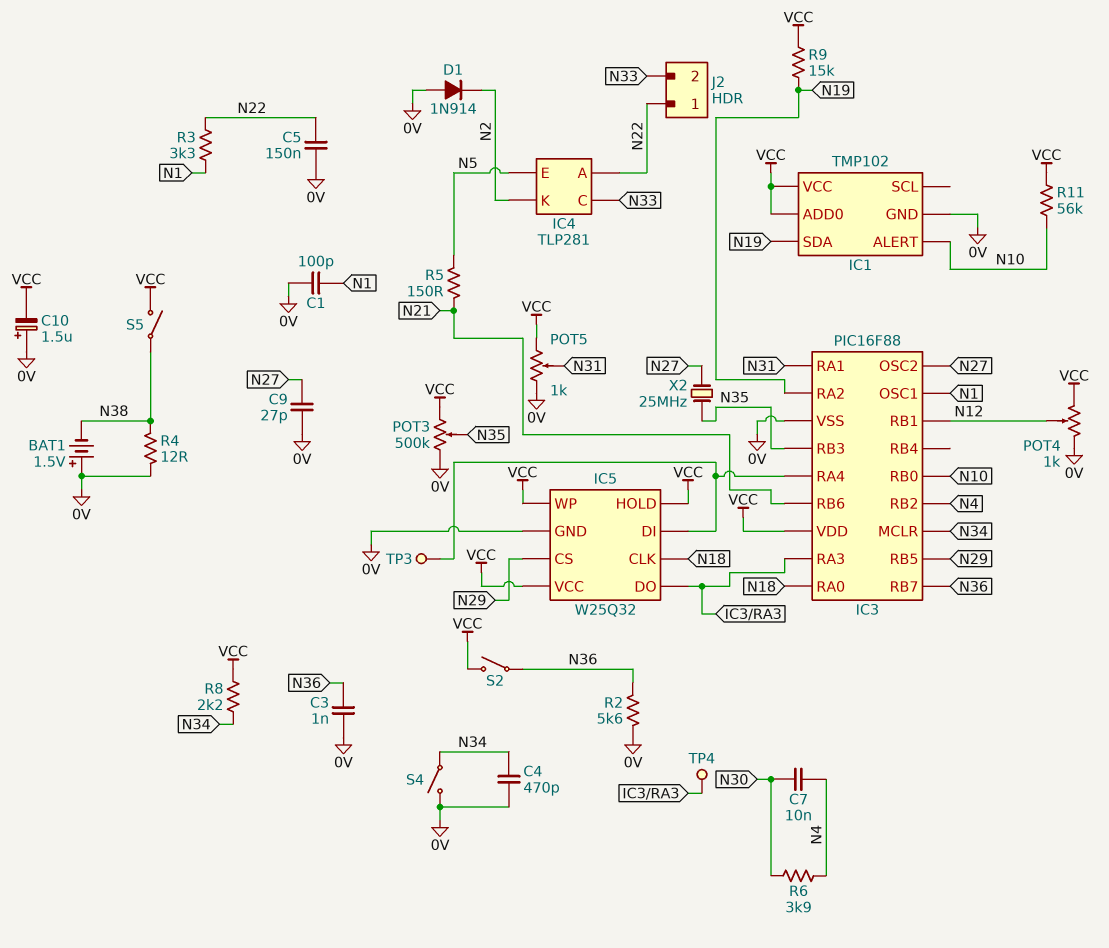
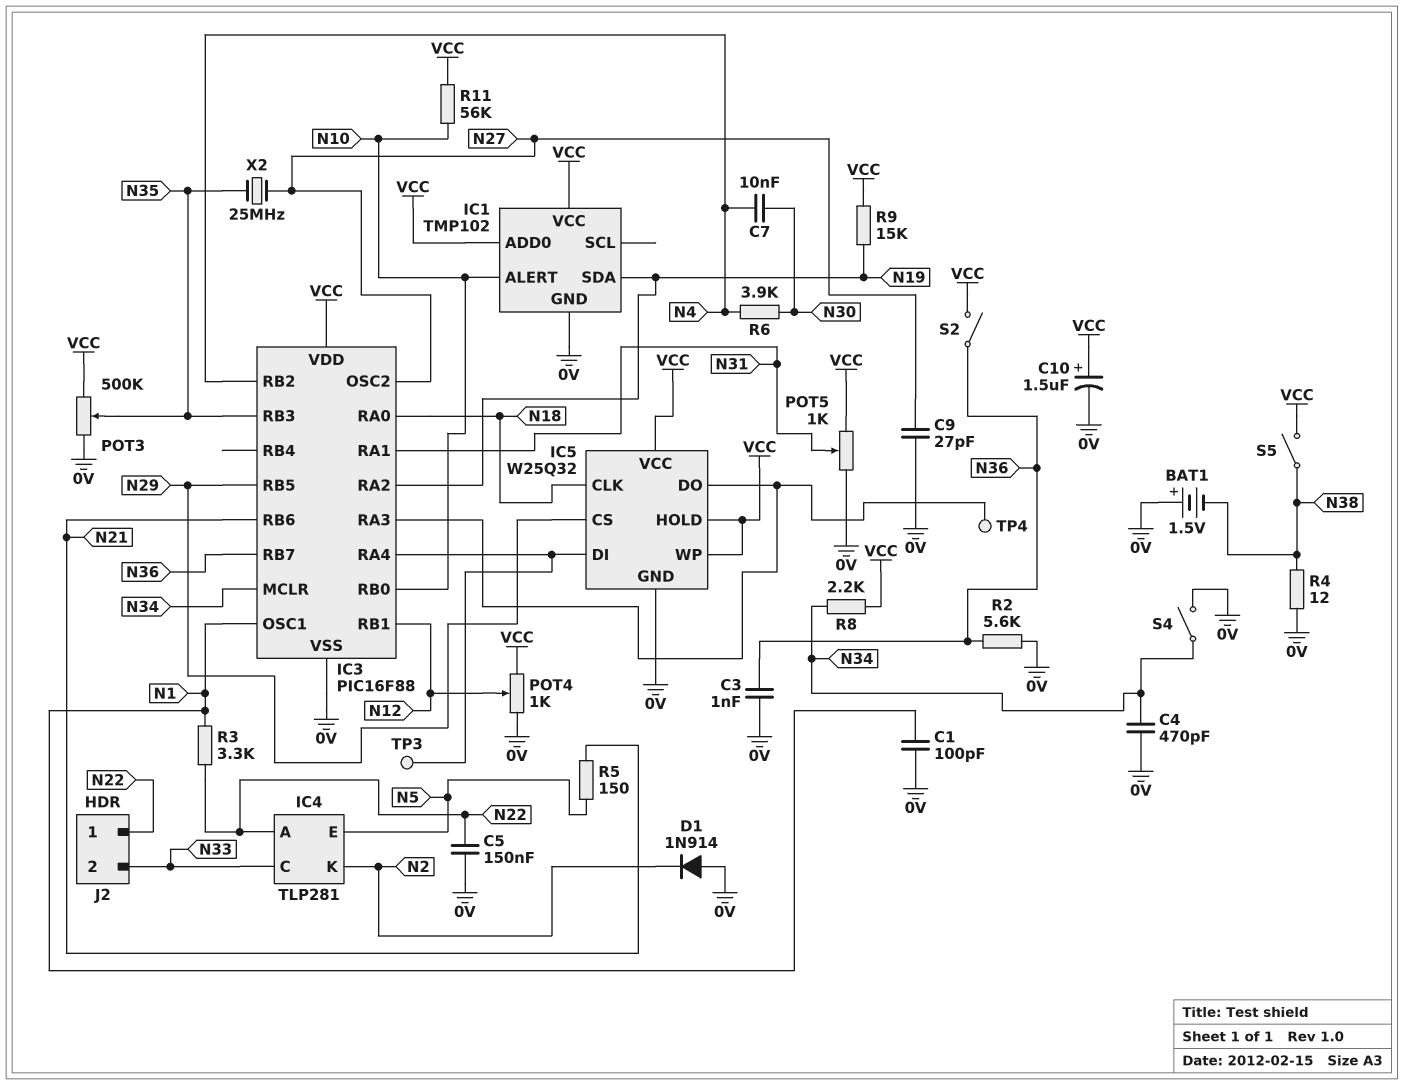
C10: 1.5uF (plus 0V, minus VCC) -> 1.5uF (plus VCC, minus 0V)

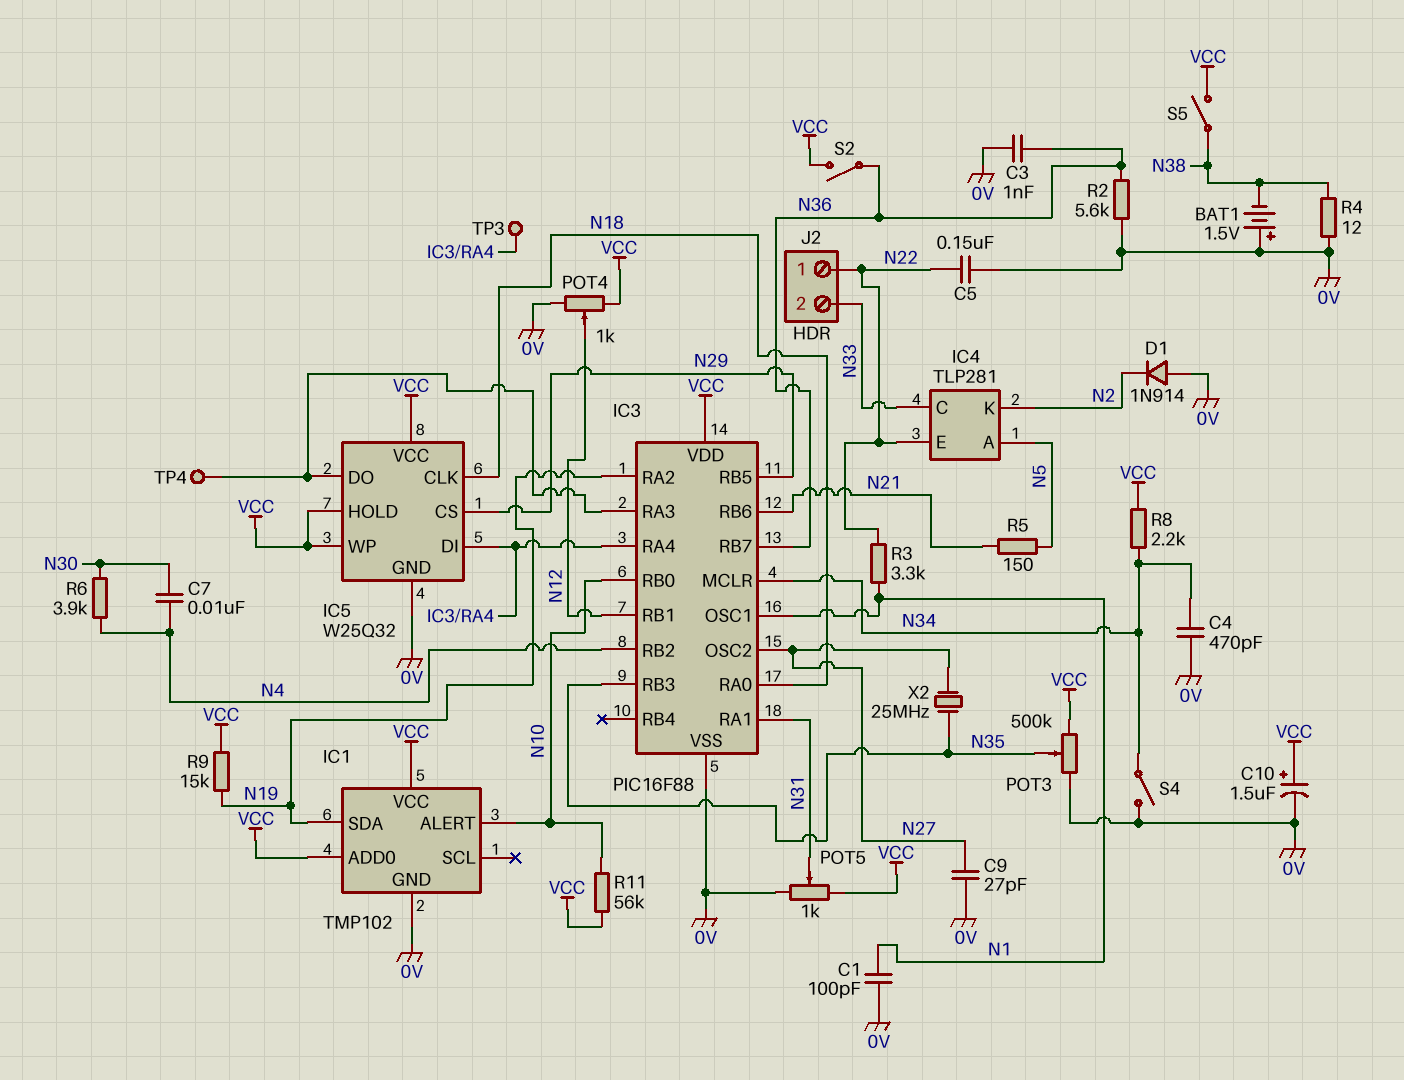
IC4 pin A: N22 -> N5
IC4 pin E: N5 -> N22

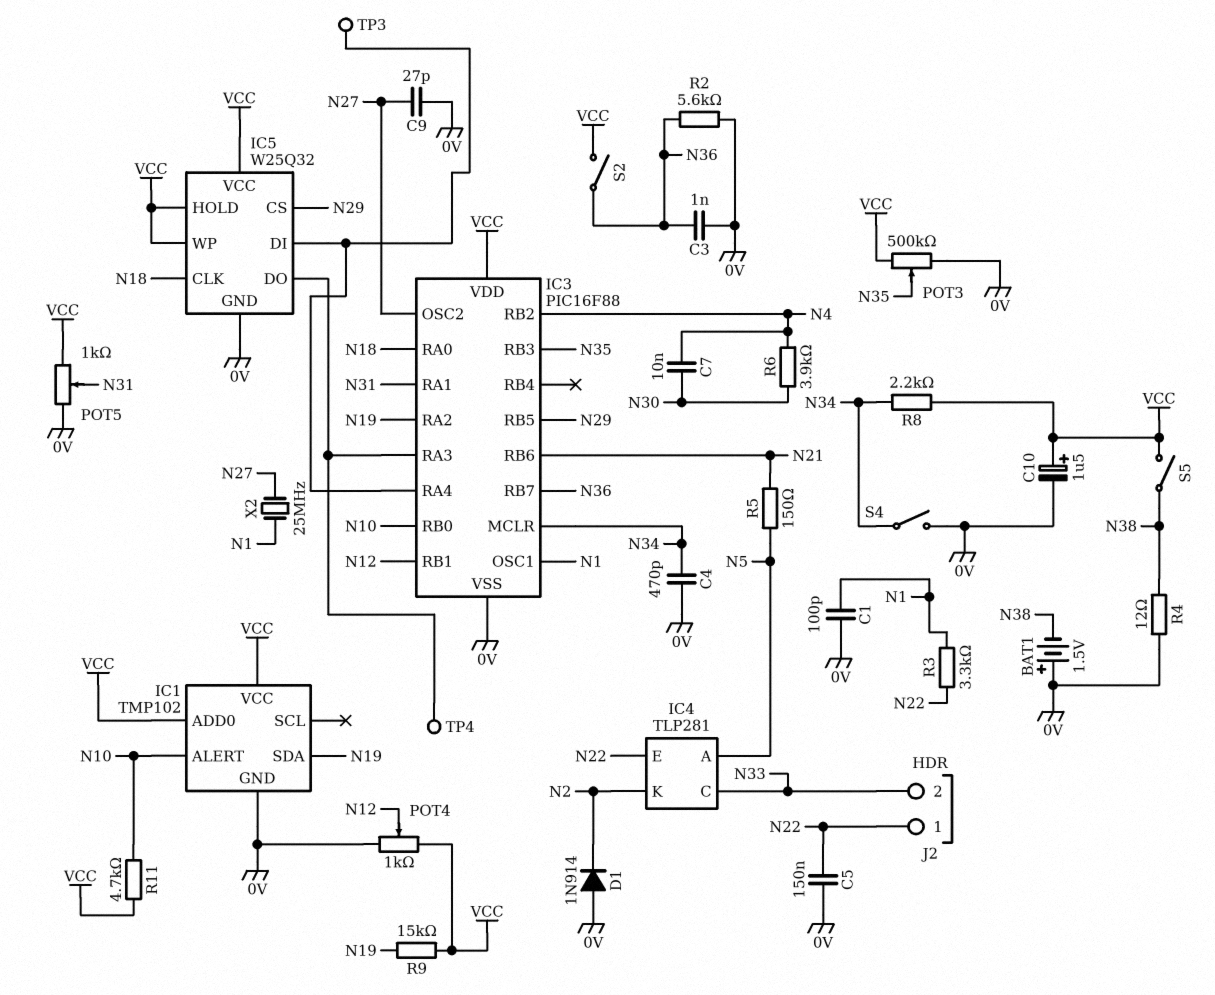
R11: 56k (N10, VCC) -> 4.7k (N10, VCC)
X2: 25MHz (N27, N35) -> 25MHz (N1, N27)

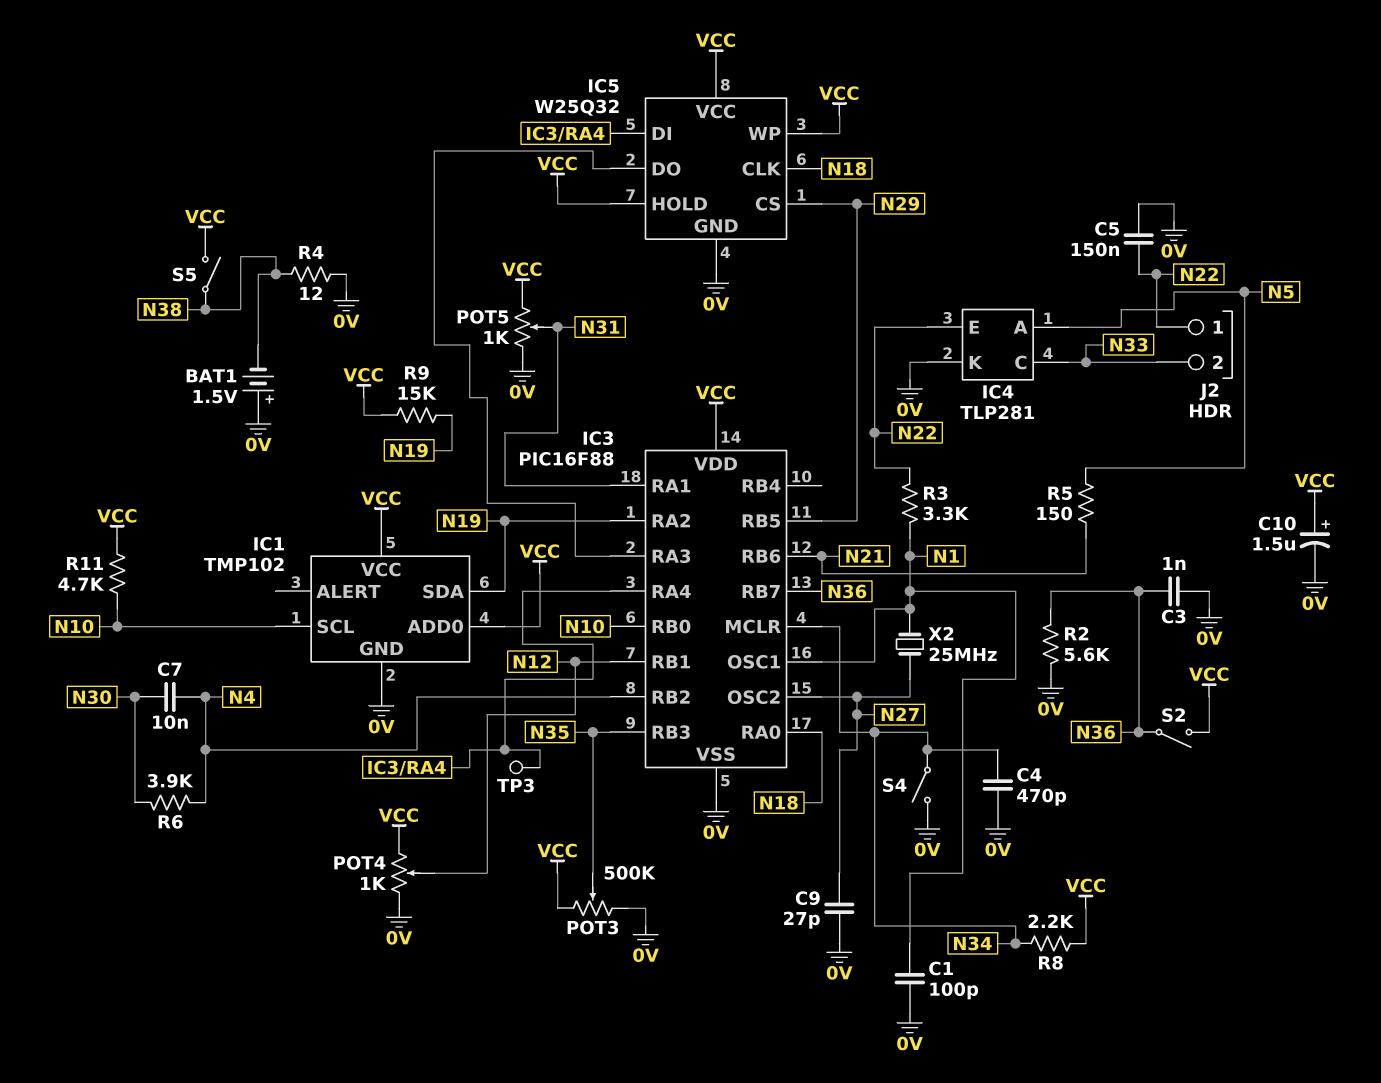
D1: diode 1N914 (A 0V, K N2) -> none
IC1 pin ALERT: N10 -> none
IC1 pin SCL: none -> N10
IC4 pin K: N2 -> 0V
TP4: test point (IC3/RA3) -> none

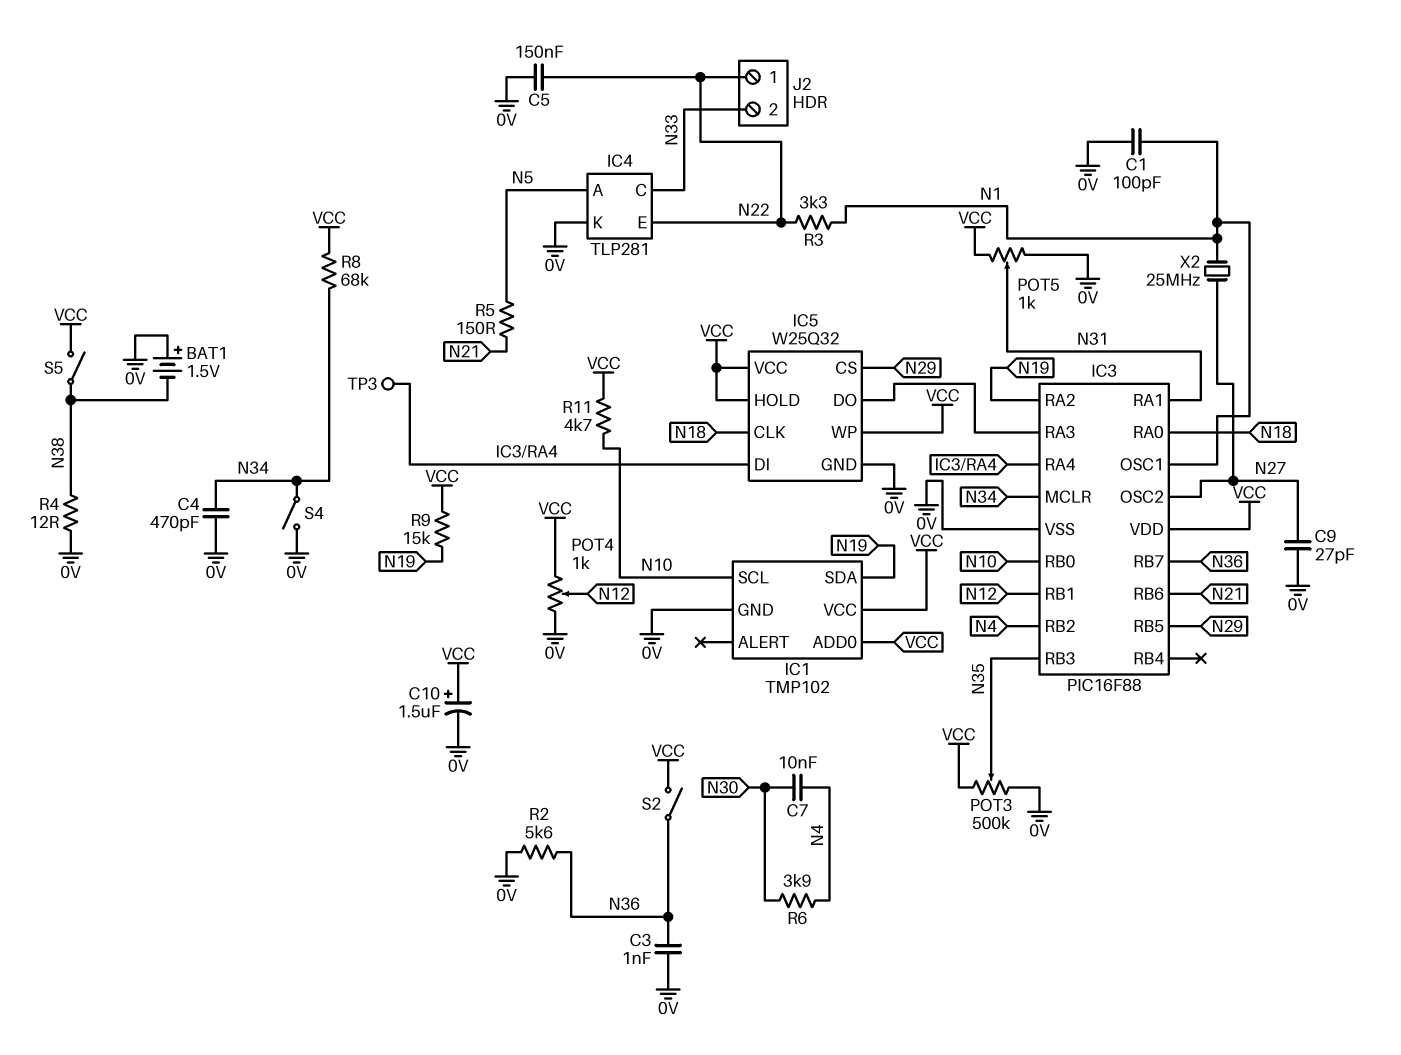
R8: 2.2k (N34, VCC) -> 68k (N34, VCC)

